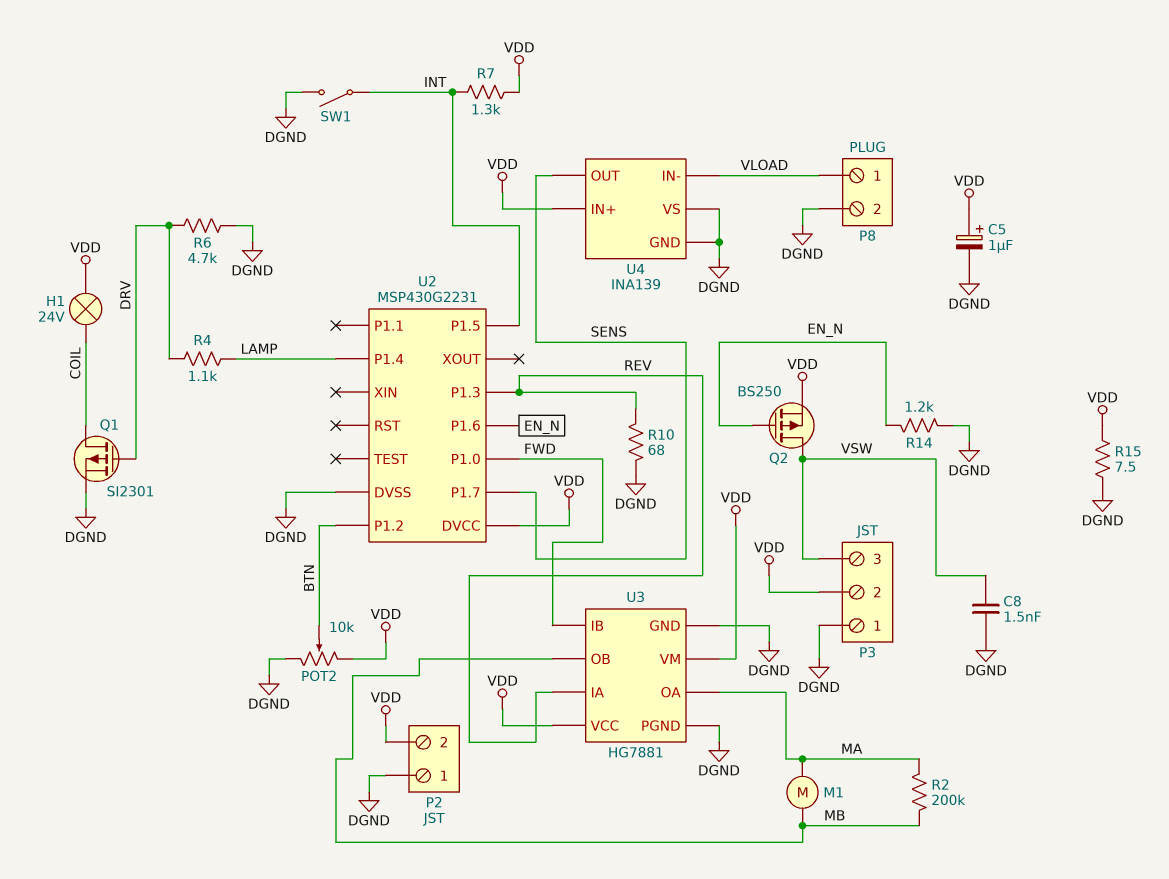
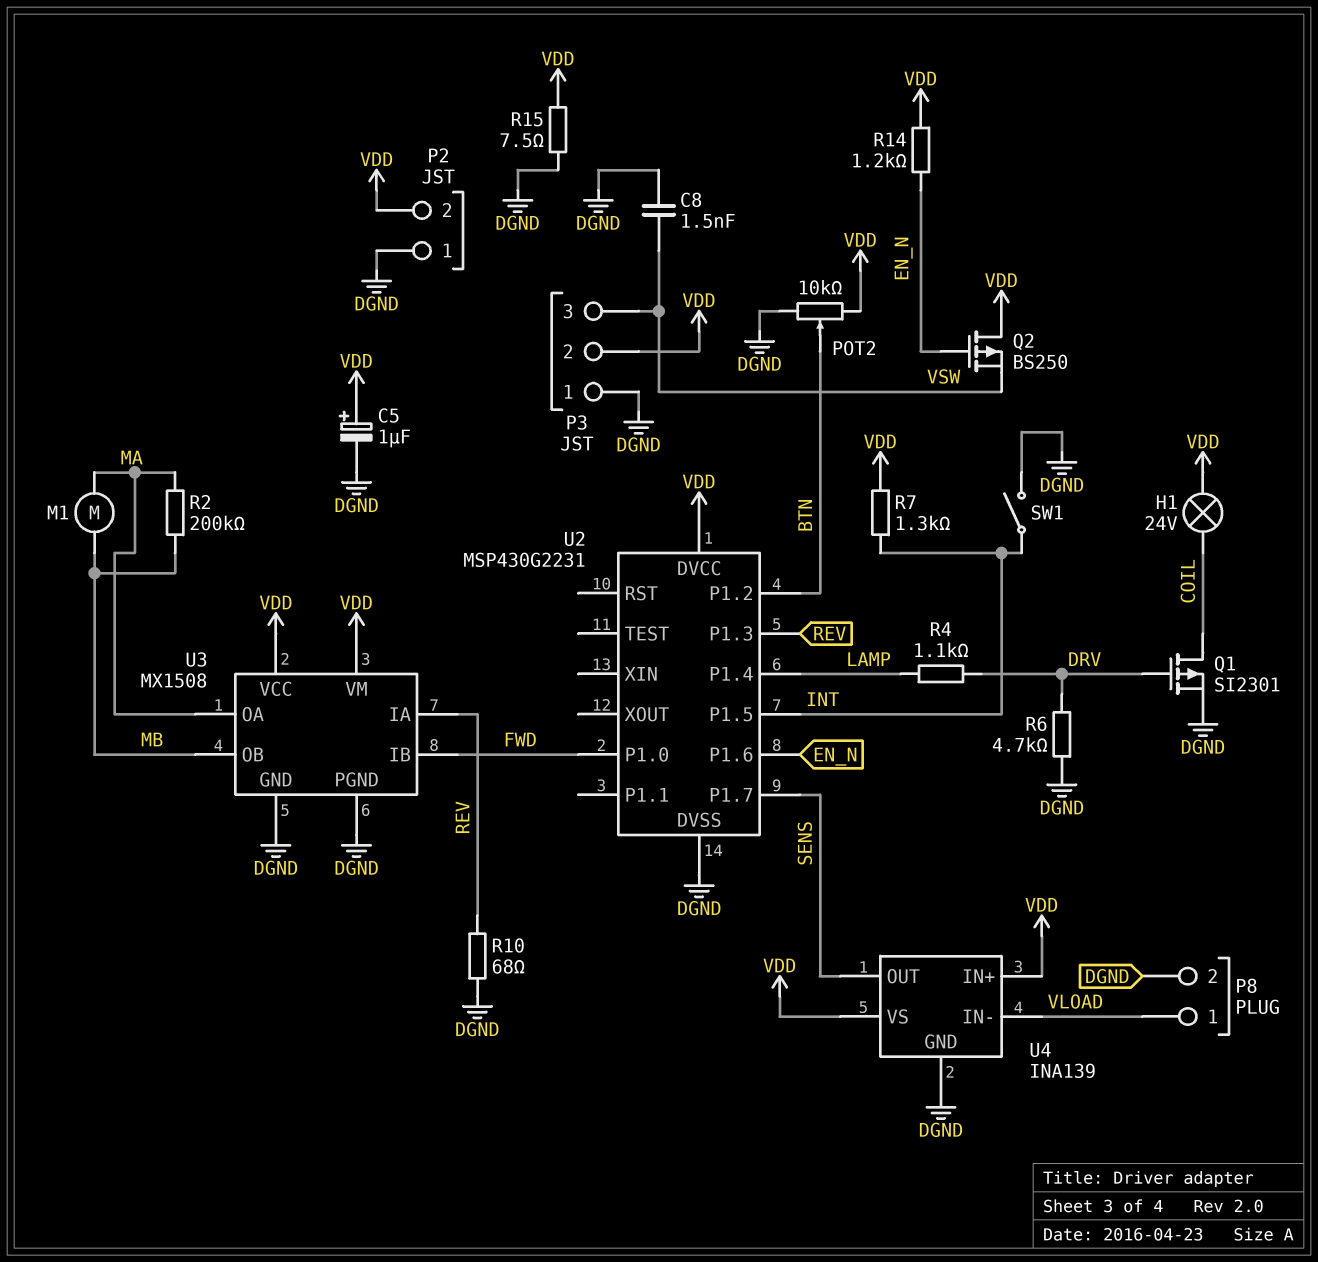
Q2: PMOS BS250 (G EN_N, D VSW, S VDD) -> PMOS BS250 (G EN_N, D VDD, S VSW)
R14: 1.2k (DGND, EN_N) -> 1.2k (EN_N, VDD)
U3: HG7881 -> MX1508
U4 pin VS: DGND -> VDD

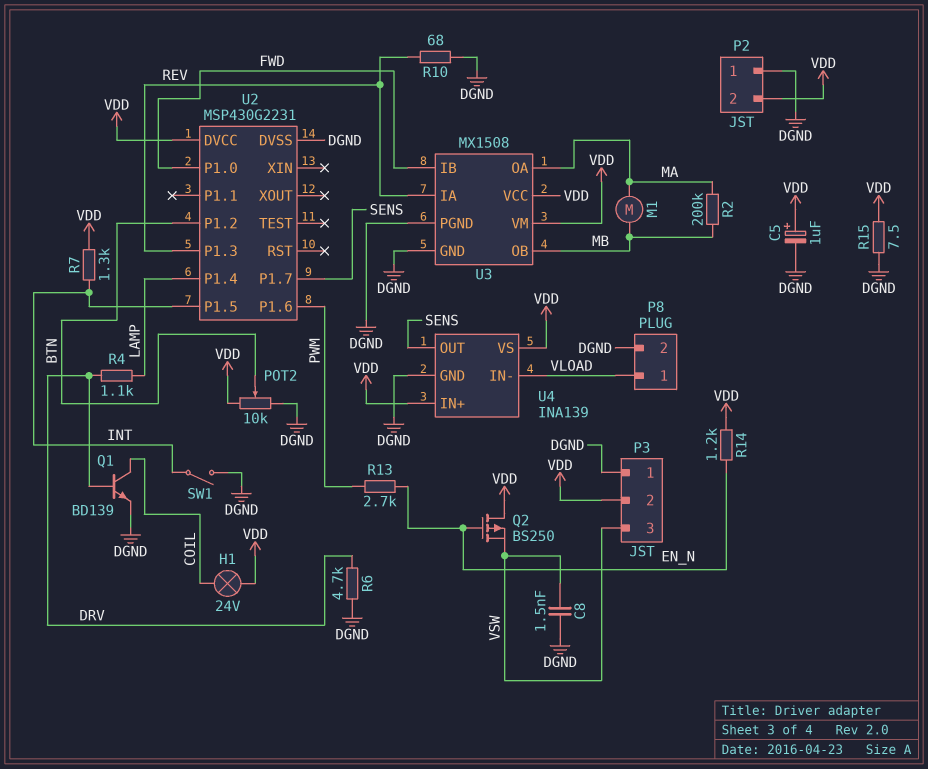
Q1: PMOS SI2301 (G DRV, D COIL, S DGND) -> NPN BD139 (B DRV, C COIL, E DGND)
R13: none -> 2.7k (EN_N, PWM)
U2 pin P1.6: EN_N -> PWM

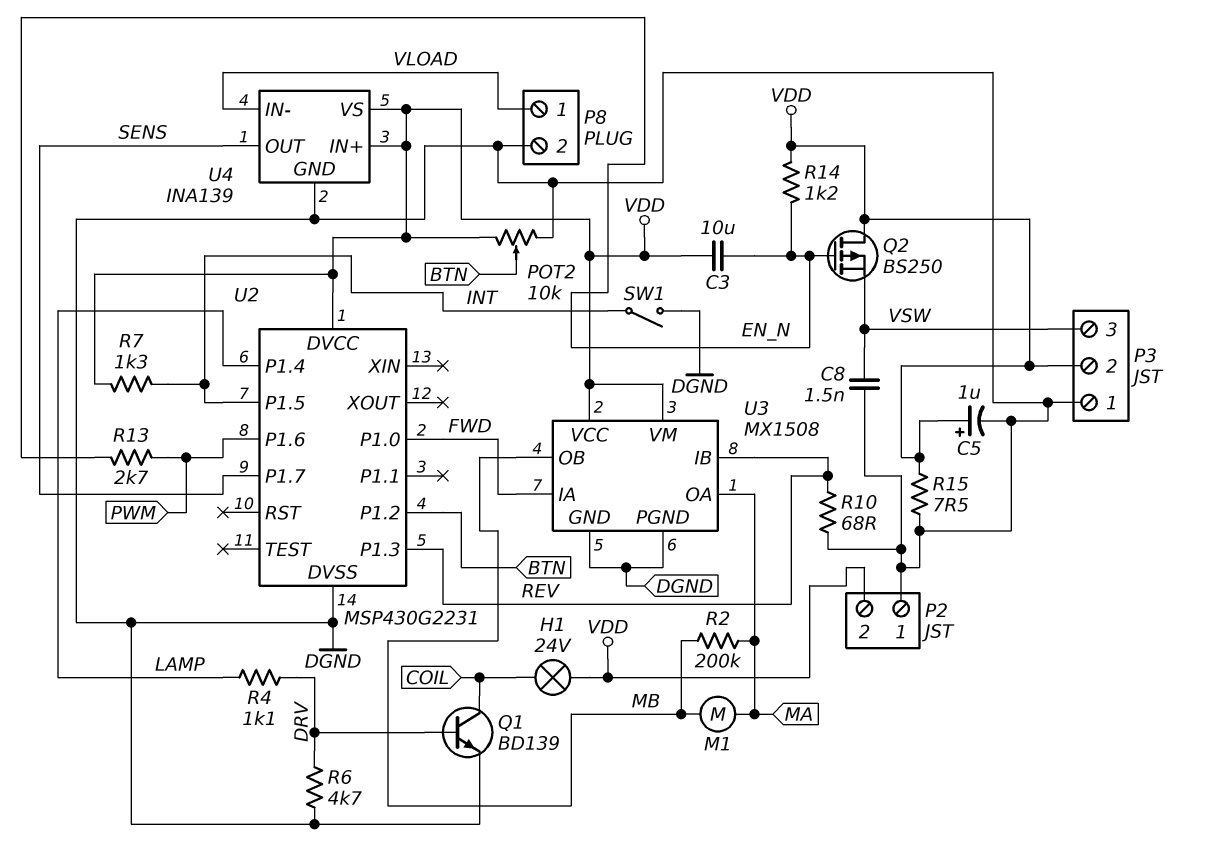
C3: none -> 10uF (EN_N, VDD)
U3 pin IA: REV -> FWD
U3 pin IB: FWD -> REV

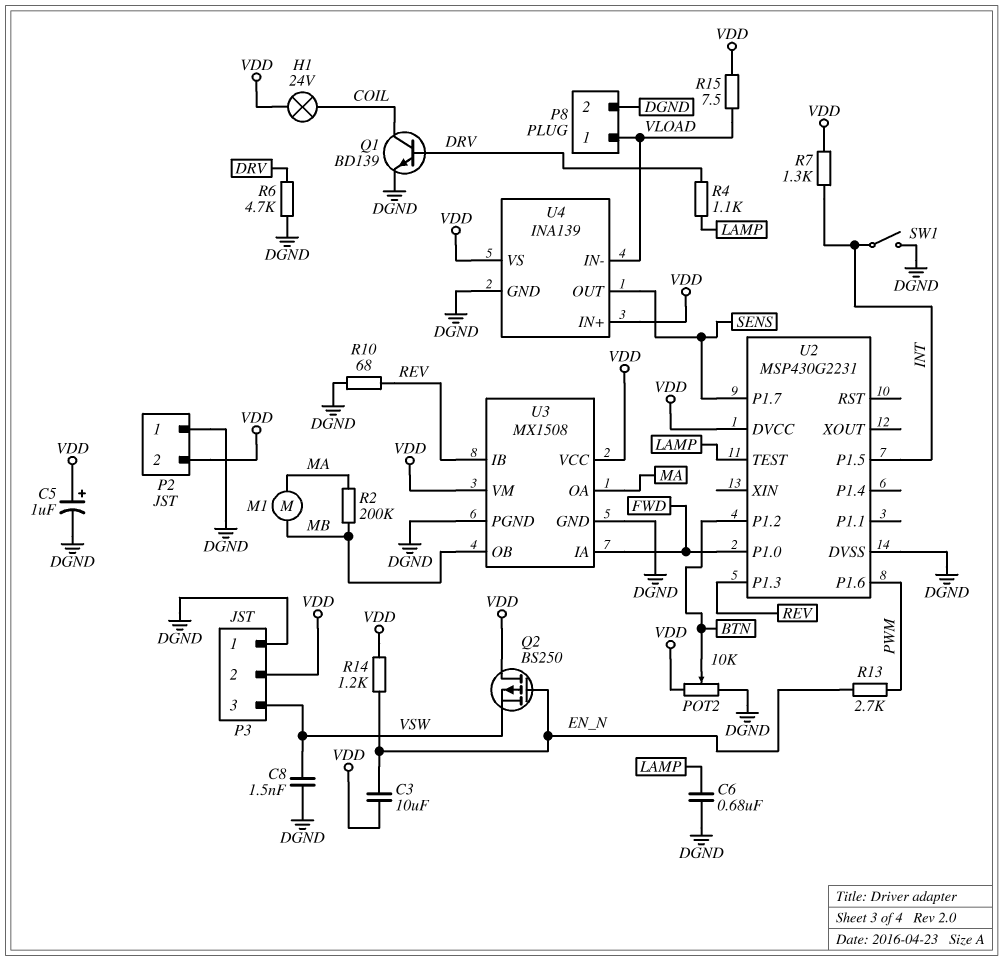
C6: none -> 680nF (DGND, LAMP)
R15: 7.5 (DGND, VDD) -> 7.5 (VDD, VLOAD)
U2 pin P1.4: LAMP -> none
U2 pin TEST: none -> LAMP

